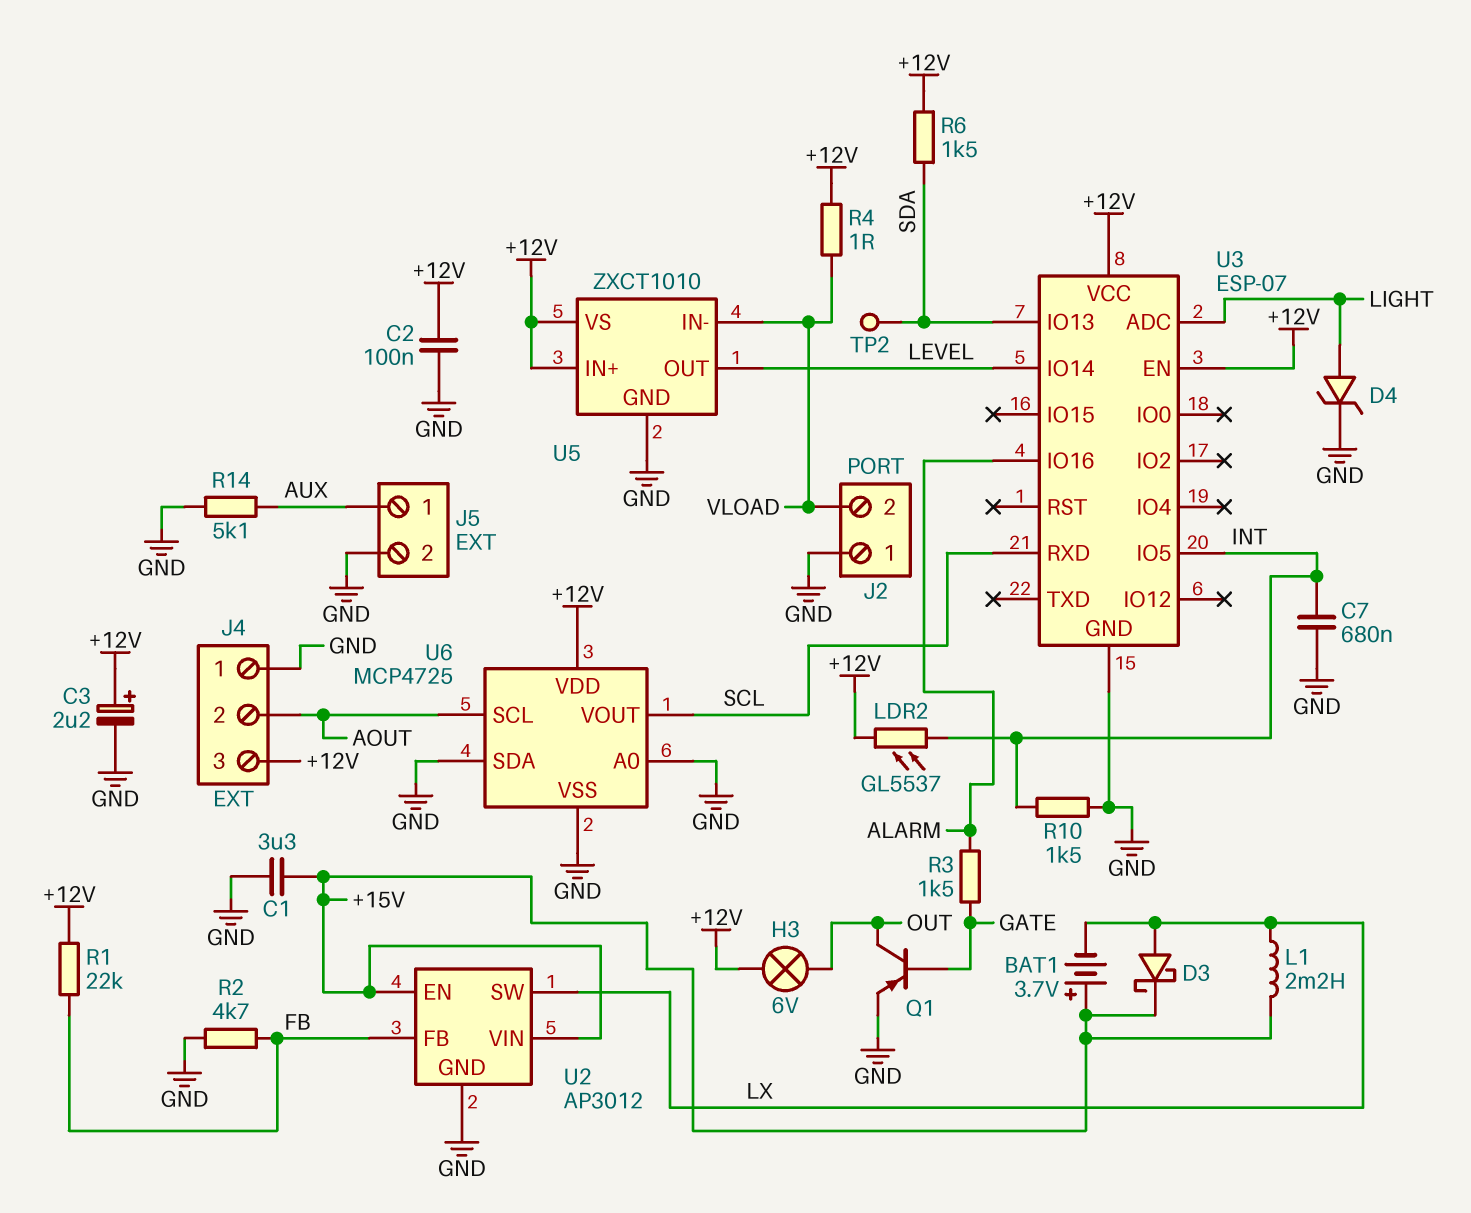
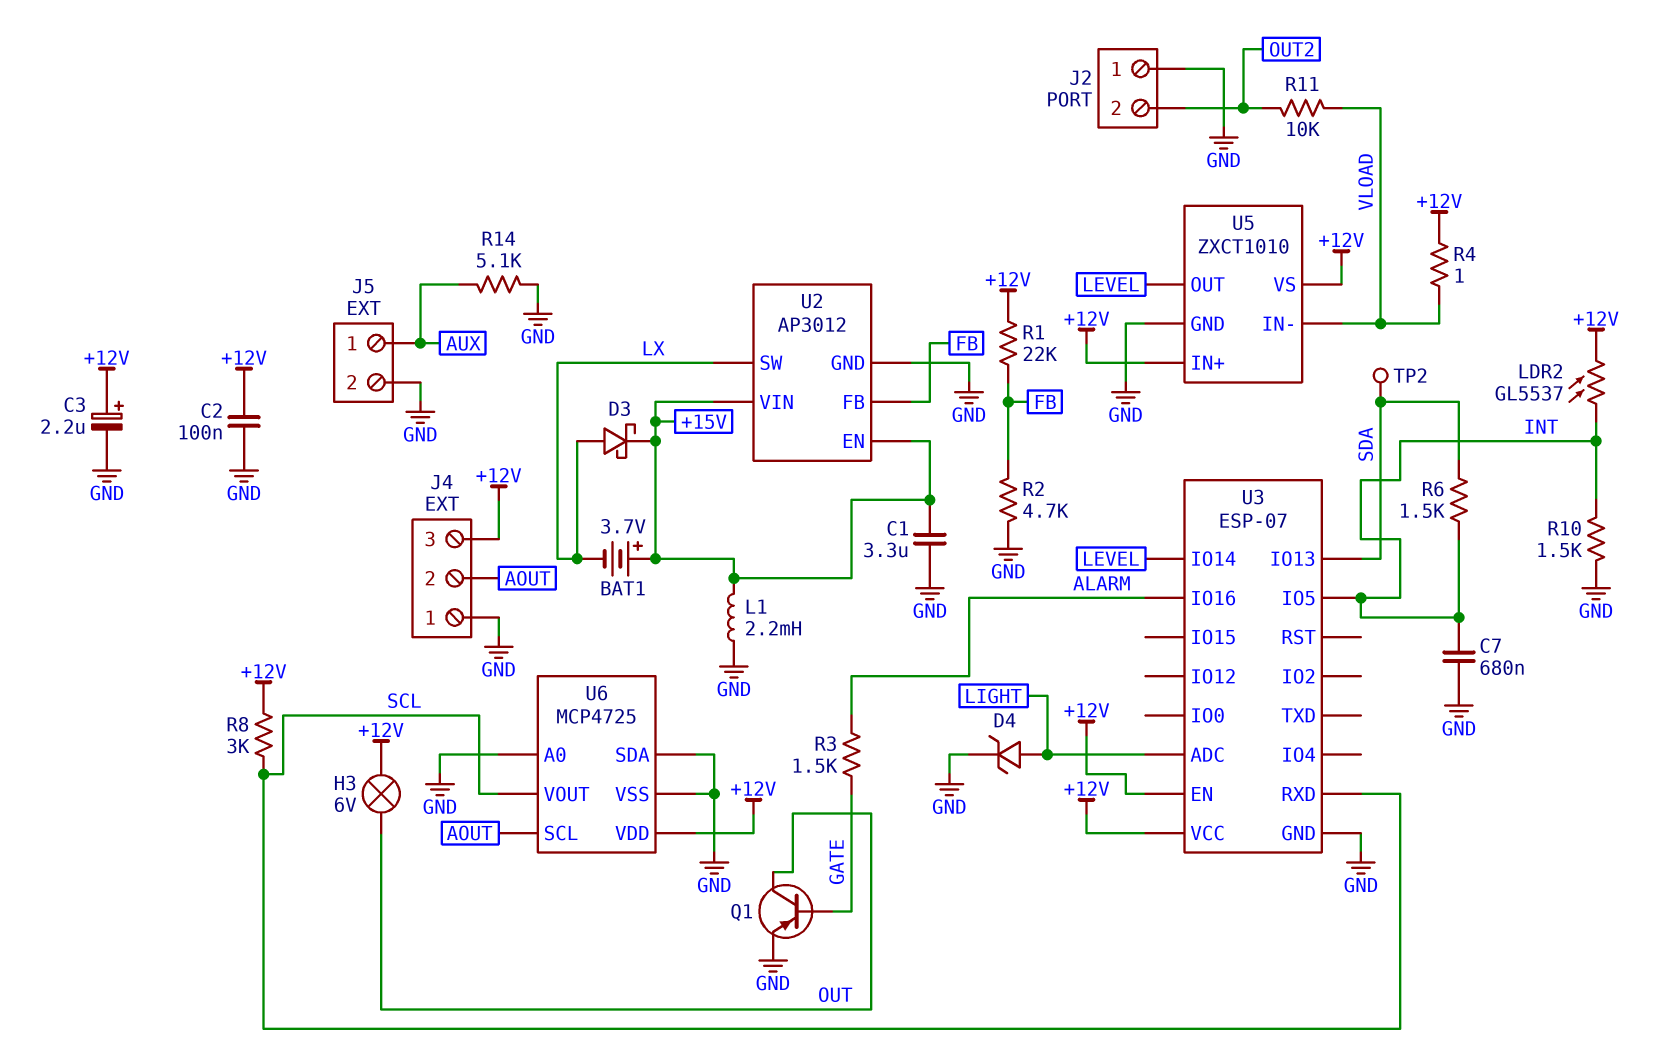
J2 pin 2: VLOAD -> OUT2
L1: 2.2mH (+15V, LX) -> 2.2mH (+15V, GND)
R6: 1.5k (+12V, SDA) -> 1.5k (INT, SDA)
R8: none -> 3k (+12V, SCL)
R11: none -> 10k (OUT2, VLOAD)

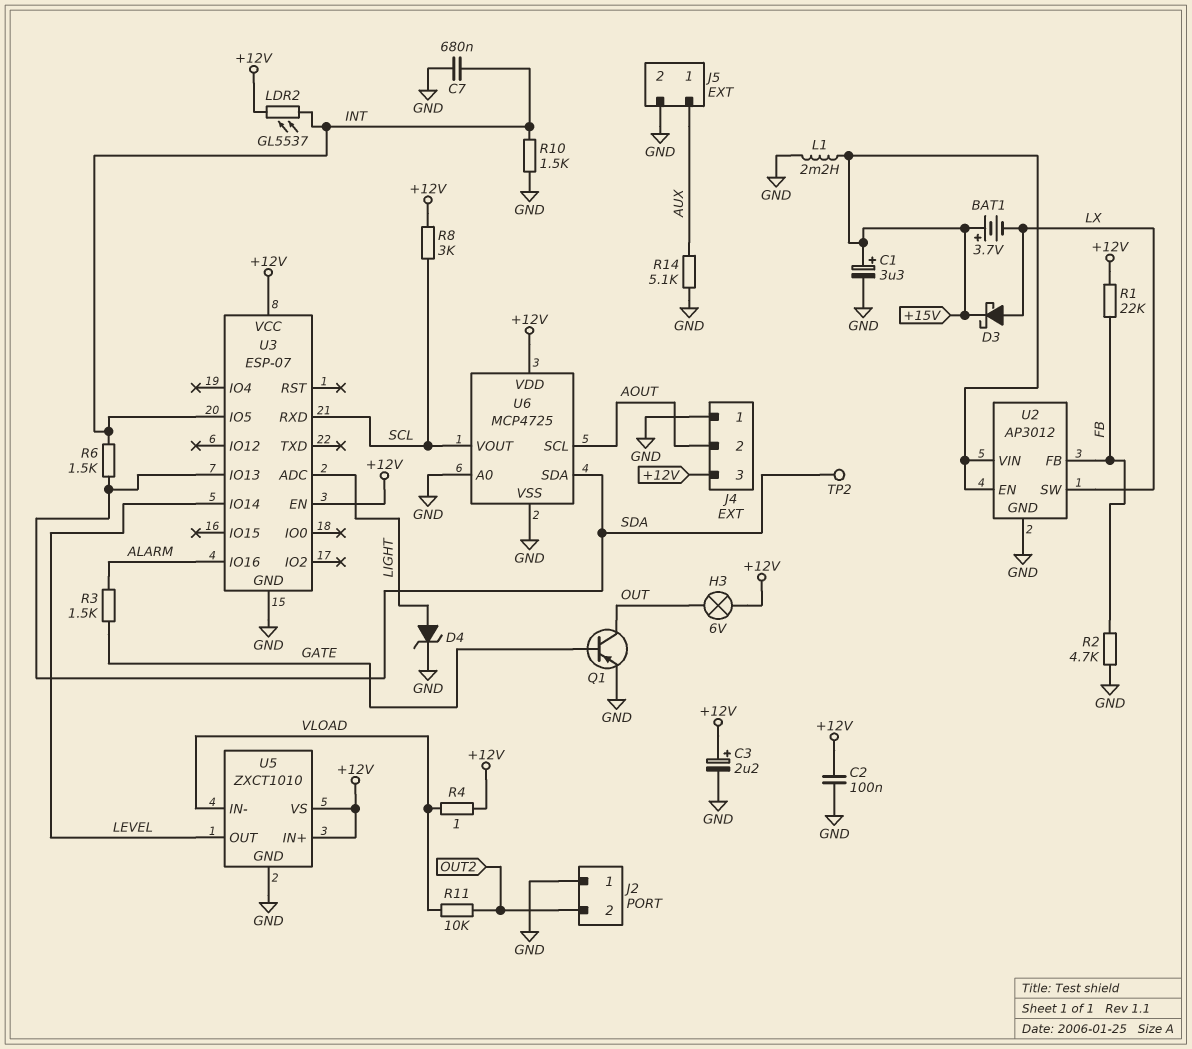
C1: 3.3uF (+15V, GND) -> 3.3uF (plus +15V, minus GND)
U6 pin SDA: GND -> SDA

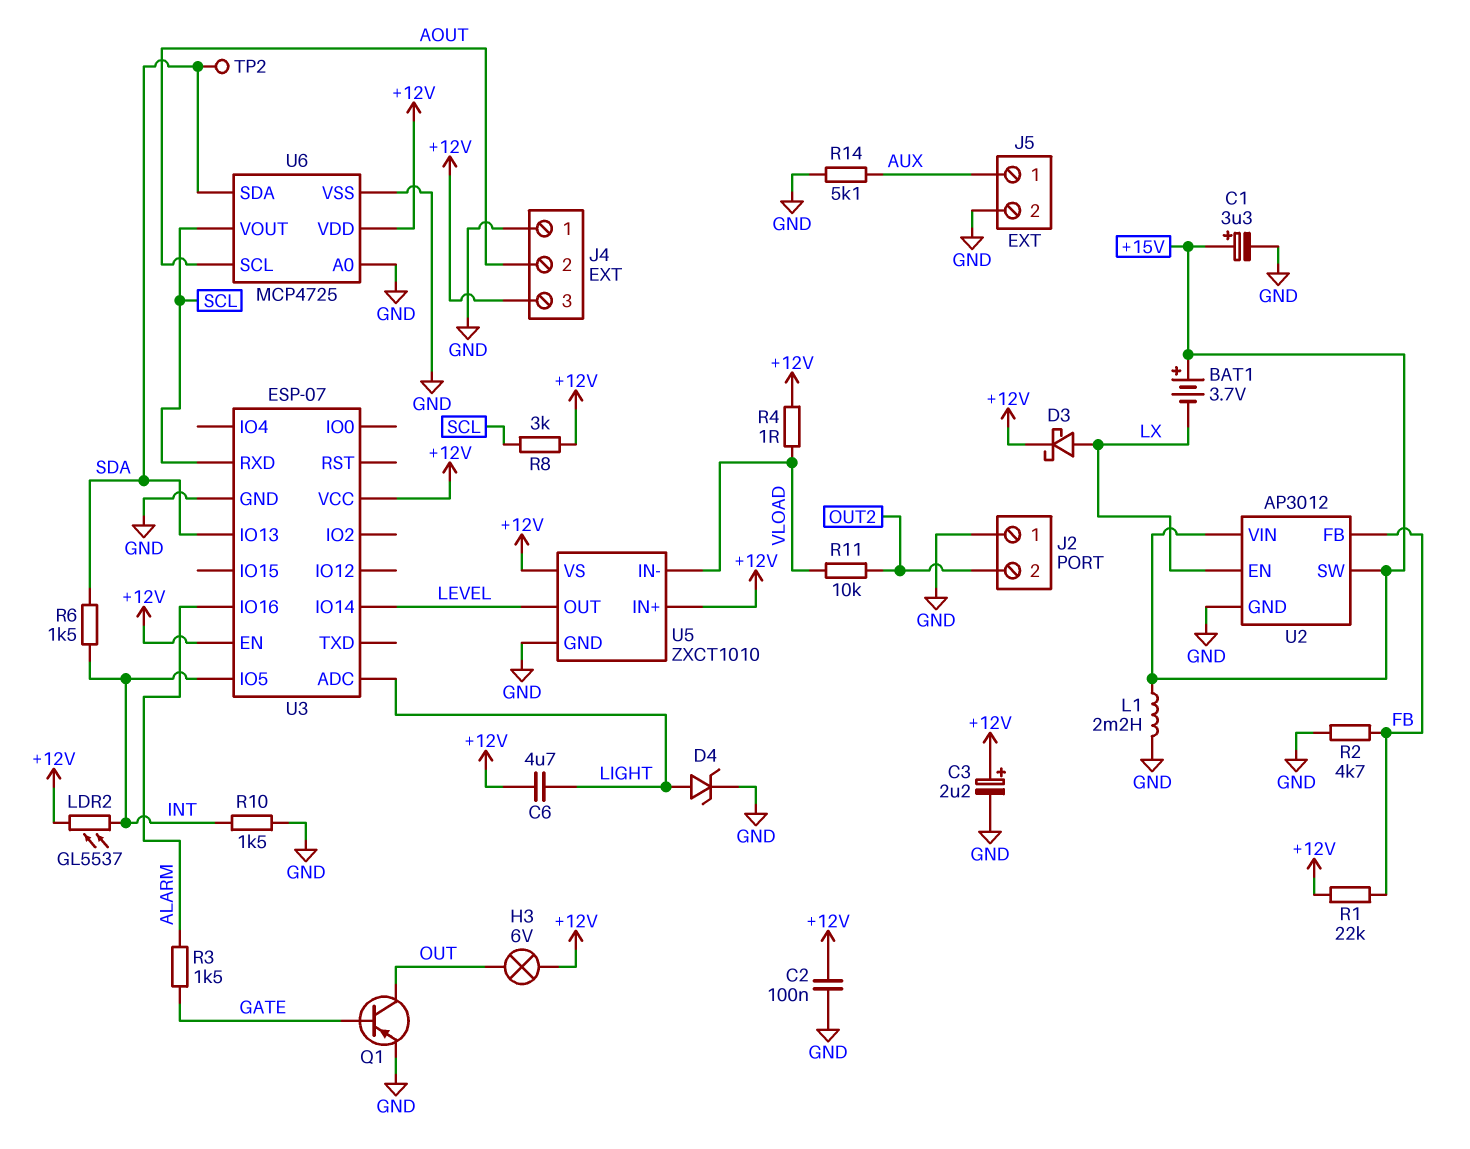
C6: none -> 4.7uF (+12V, LIGHT)
C7: 680nF (GND, INT) -> none
D3: schottky (A LX, K +15V) -> schottky (A LX, K +12V)
U2 pin EN: +15V -> LX
U2 pin SW: LX -> +15V

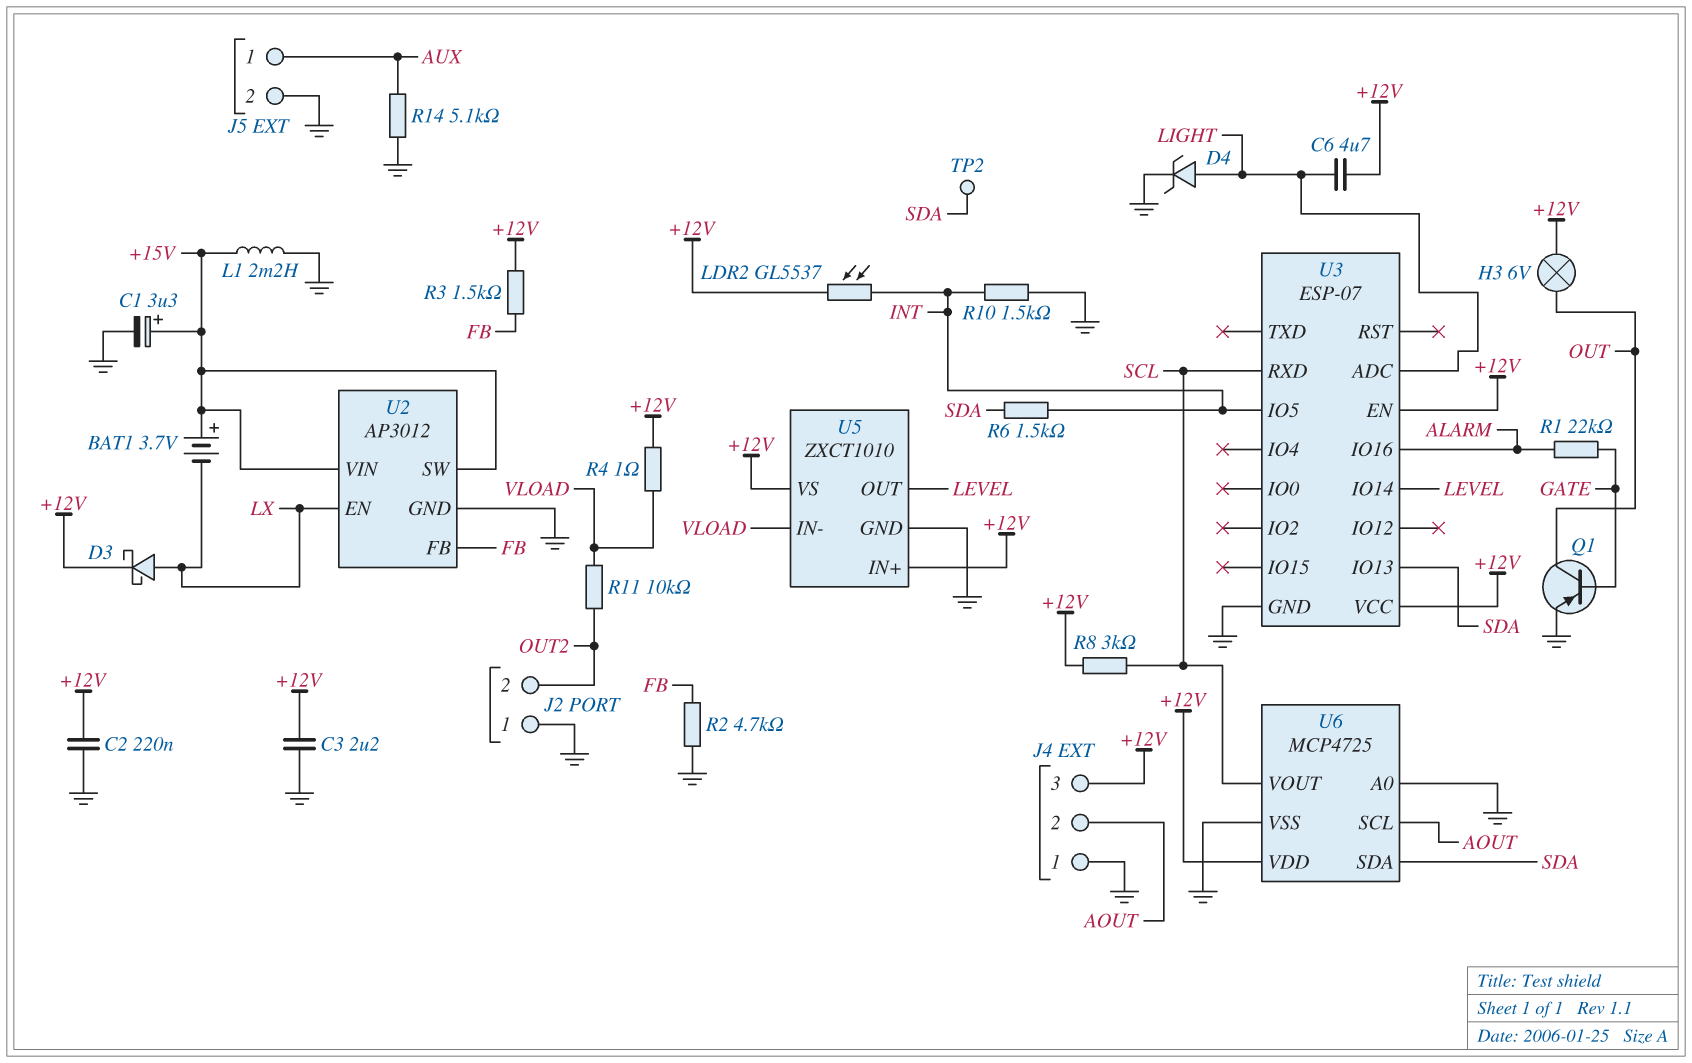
C2: 100nF (+12V, GND) -> 220nF (+12V, GND)
C3: 2.2uF (plus +12V, minus GND) -> 2.2uF (+12V, GND)
R1: 22k (+12V, FB) -> 22k (ALARM, GATE)
R3: 1.5k (ALARM, GATE) -> 1.5k (+12V, FB)

